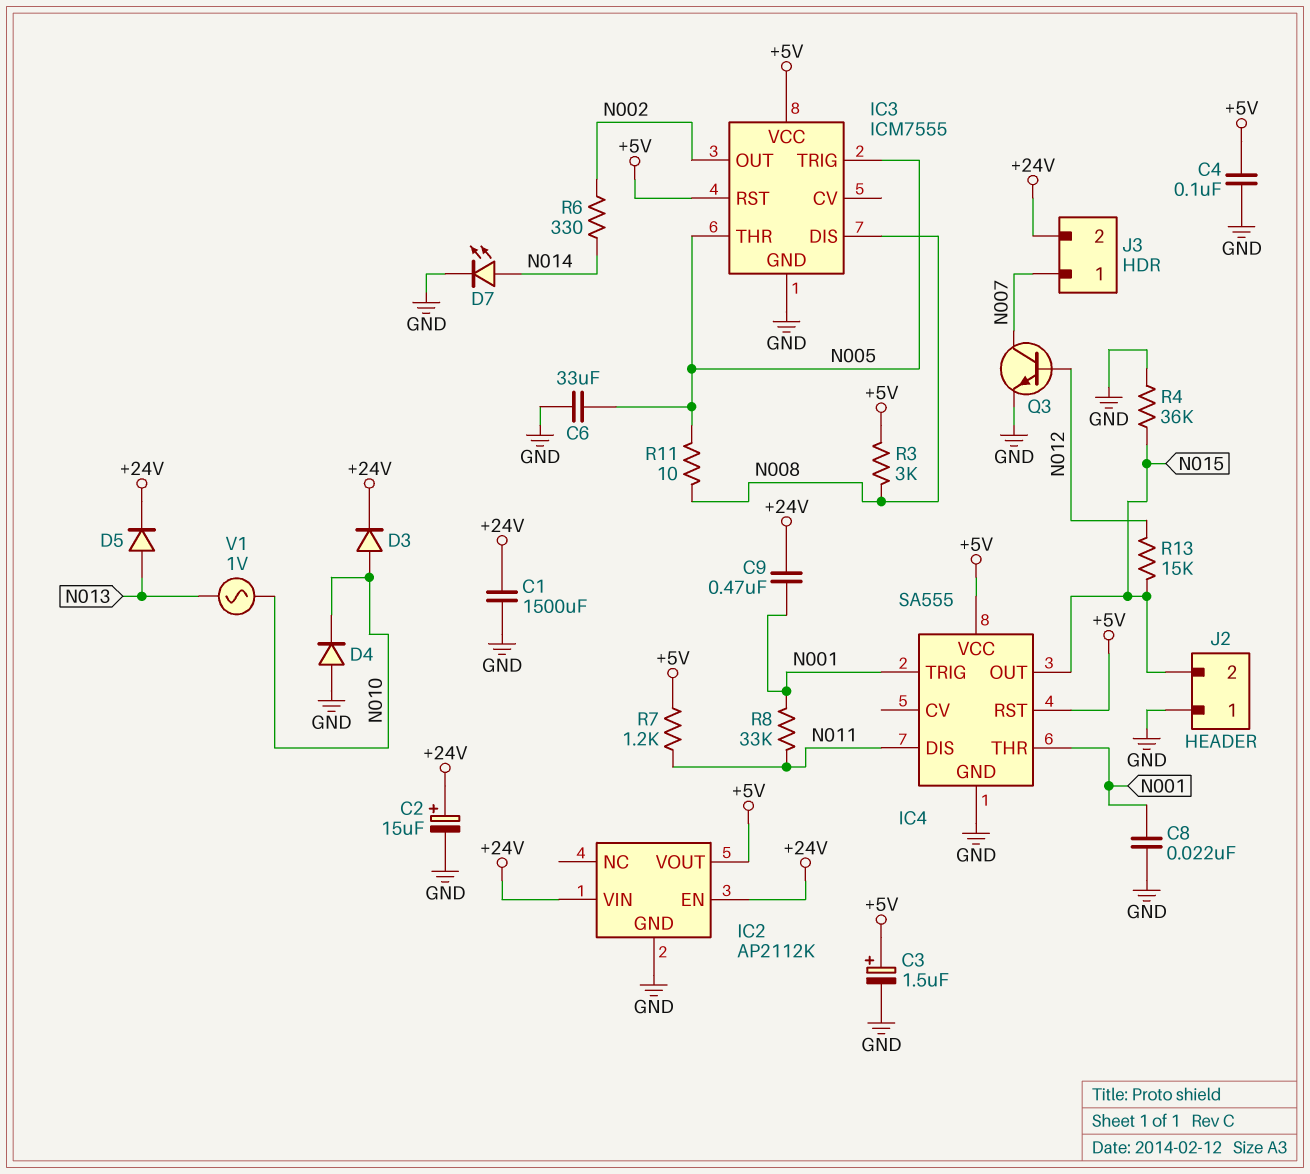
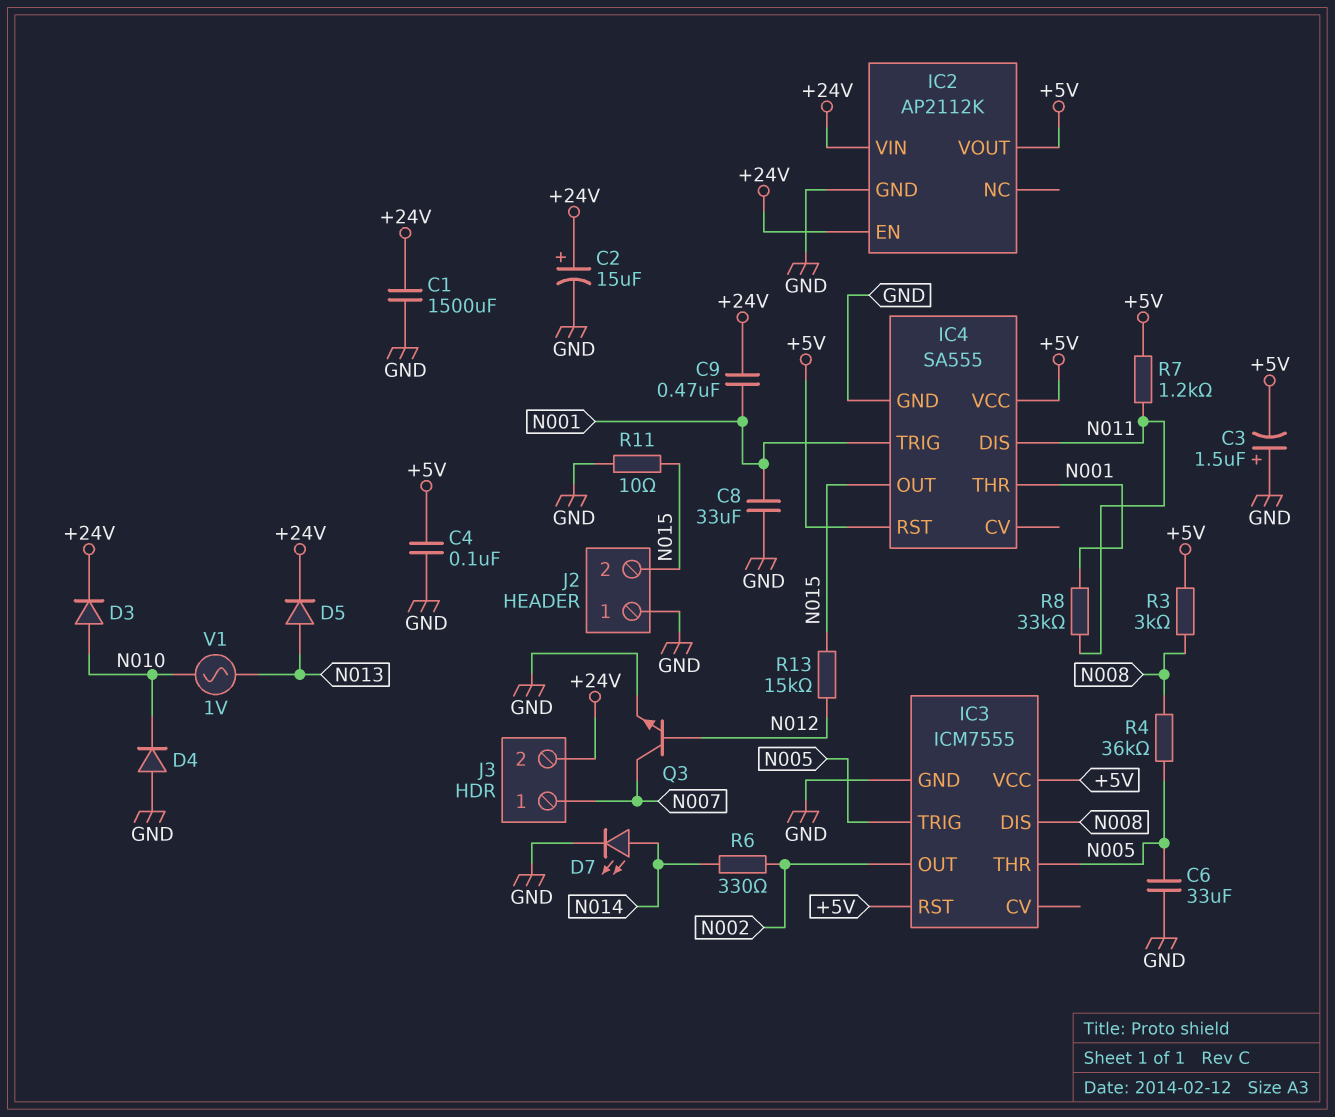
C3: 1.5uF (plus +5V, minus GND) -> 1.5uF (plus GND, minus +5V)
C8: 22nF (GND, N001) -> 33uF (GND, N001)
R4: 36k (GND, N015) -> 36k (N005, N008)
R11: 10 (N005, N008) -> 10 (GND, N015)

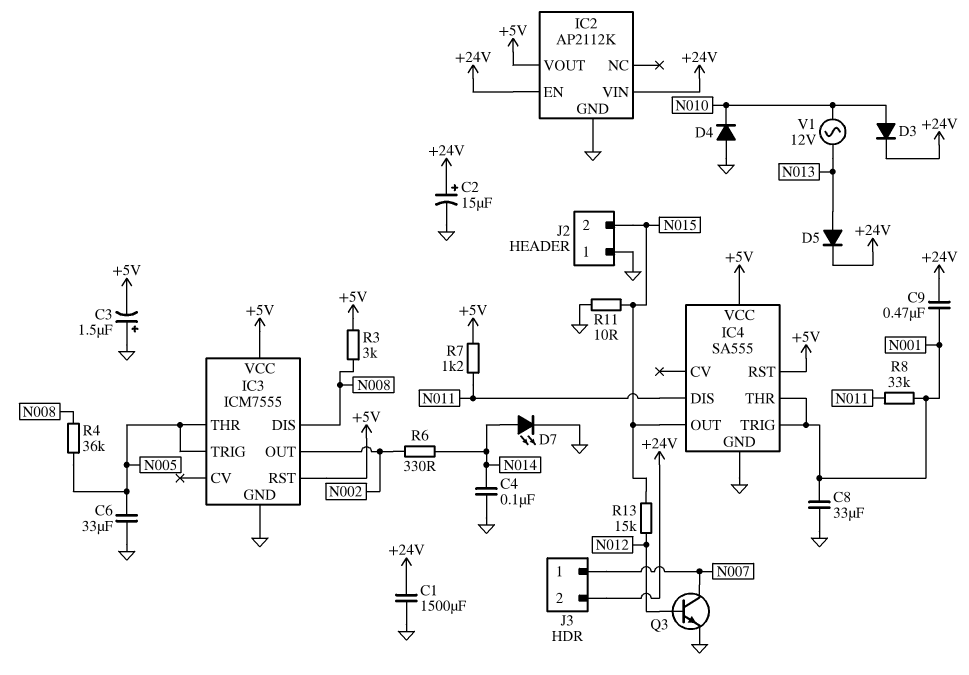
C4: 100nF (+5V, GND) -> 100nF (GND, N014)
V1: AC 1V (N010, N013) -> AC 12V (N010, N013)

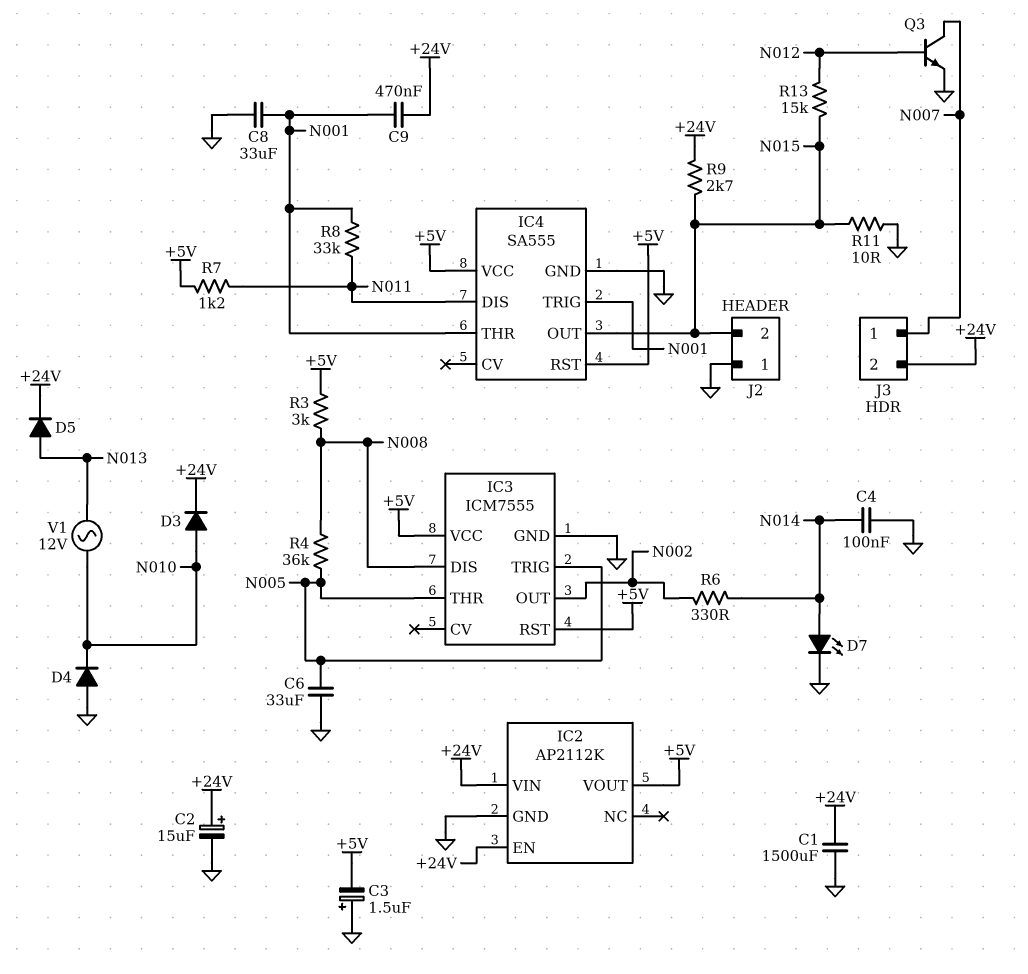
R9: none -> 2.7k (+24V, N015)

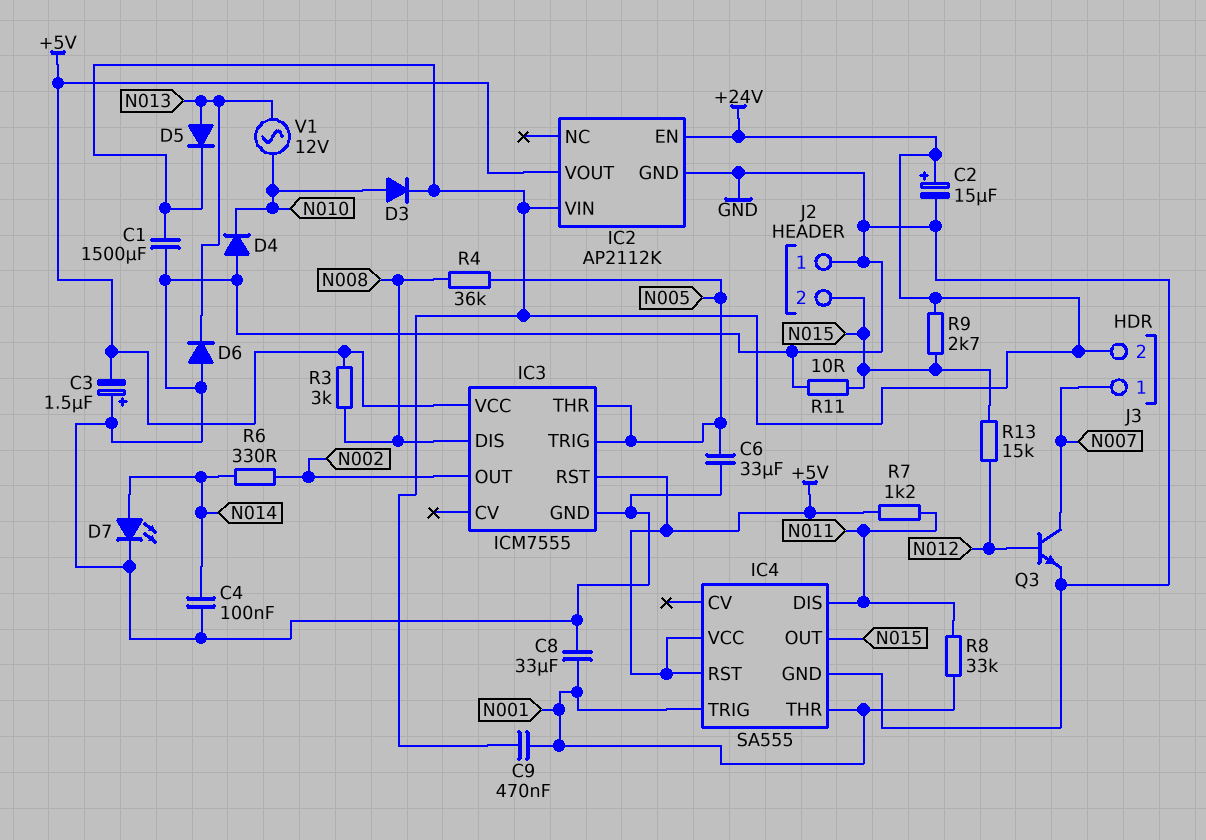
D6: none -> diode (A GND, K N013)

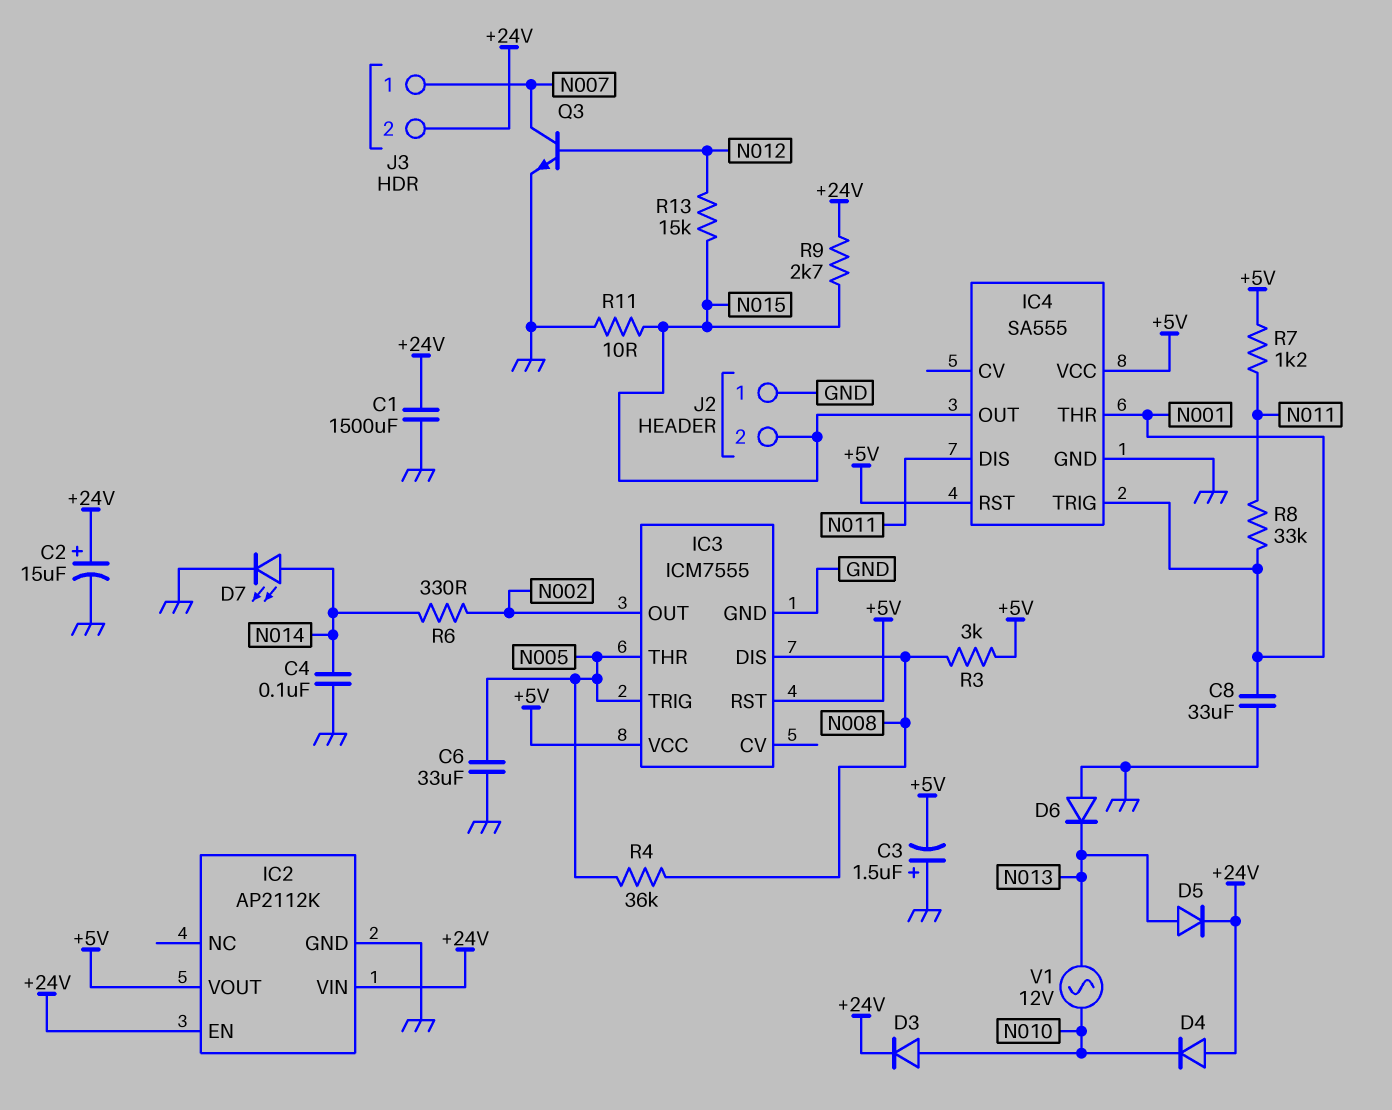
C9: 470nF (+24V, N001) -> none
D4: diode (A GND, K N010) -> diode (A +24V, K N010)

